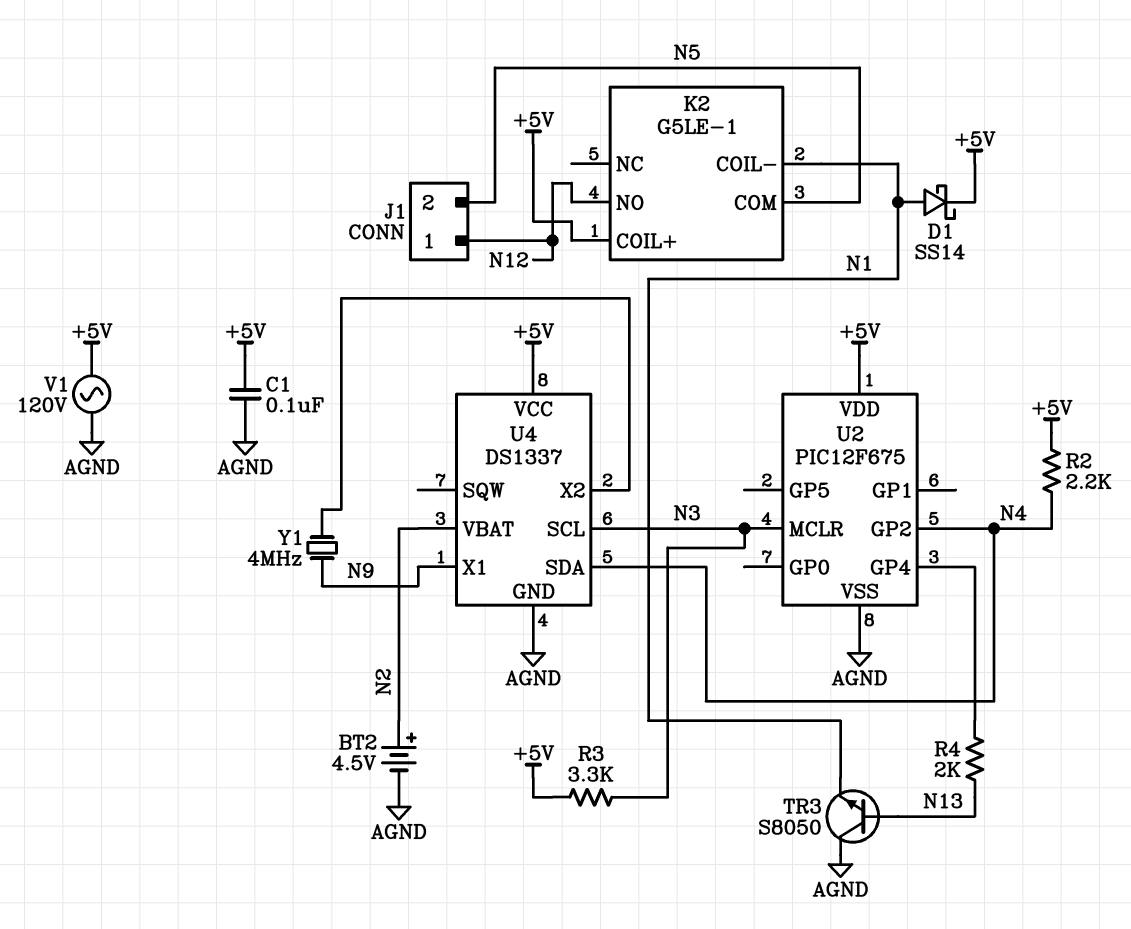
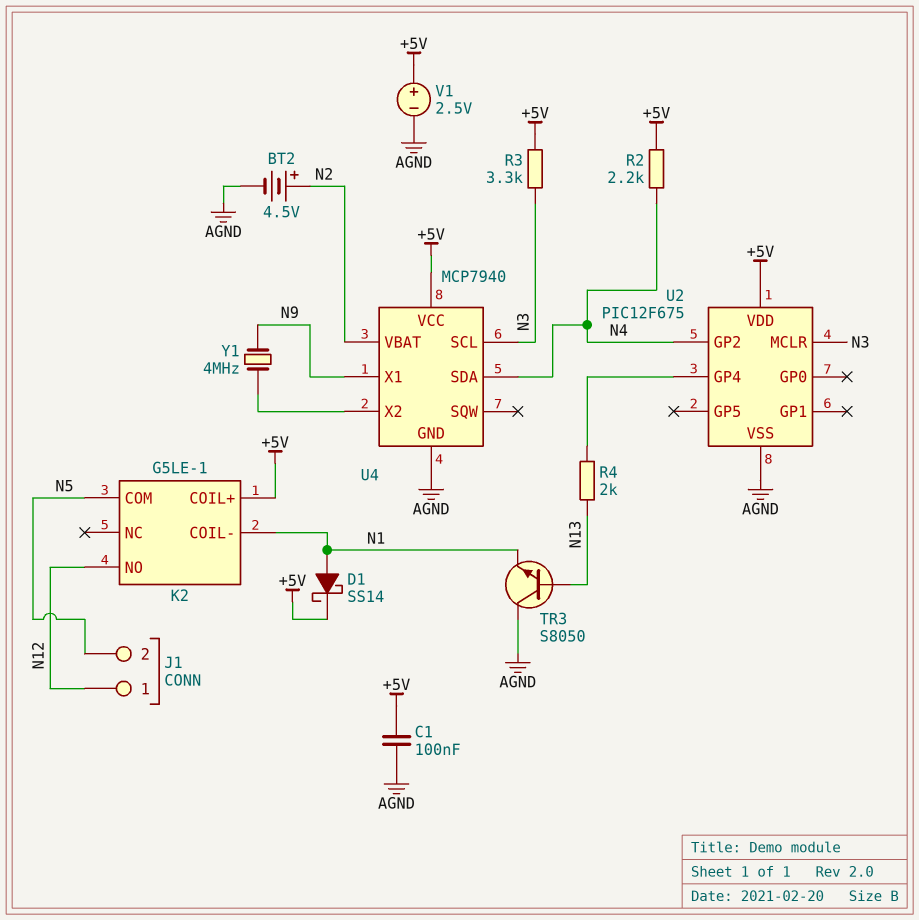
U4: DS1337 -> MCP7940
V1: AC 120V (+5V, AGND) -> 2.5V (plus +5V, minus AGND)

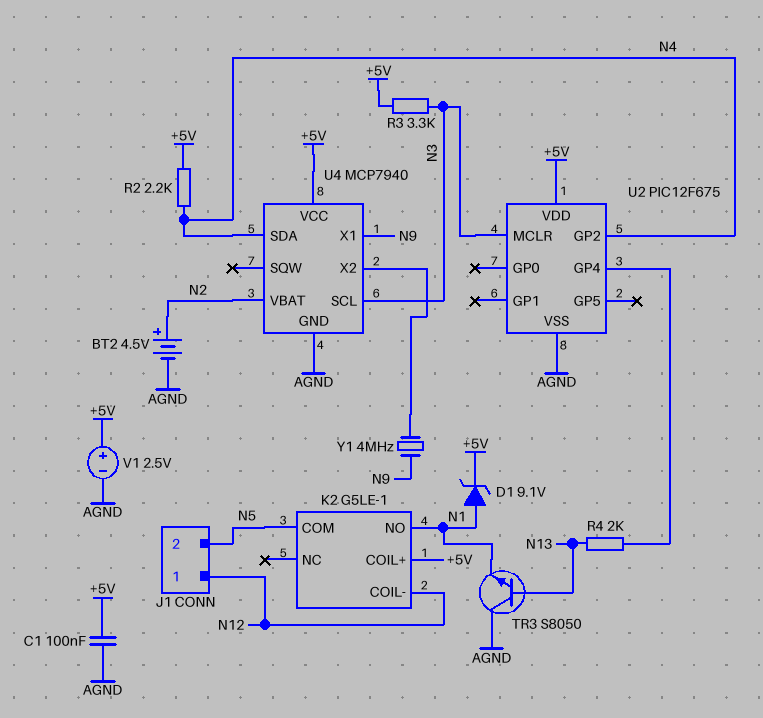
D1: schottky SS14 (A N1, K +5V) -> zener 9.1V (A N1, K +5V)
K2 pin COIL-: N1 -> N12
K2 pin NO: N12 -> N1

